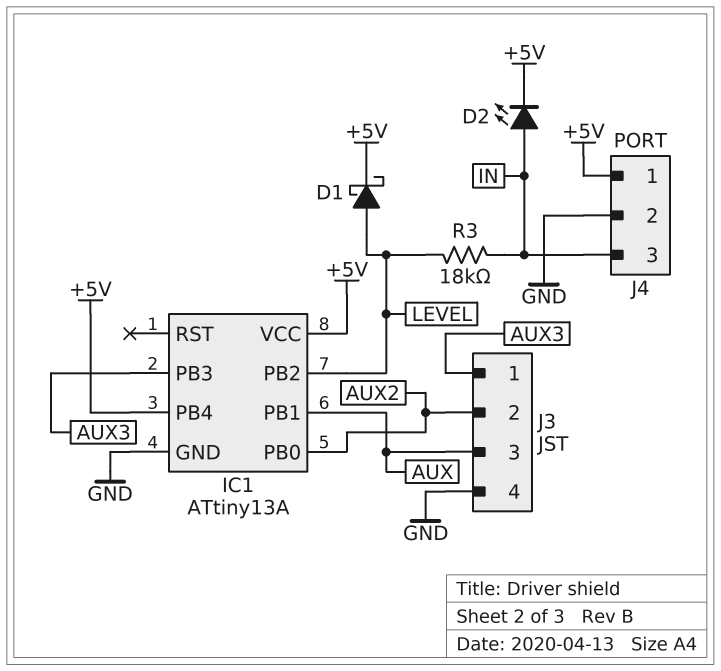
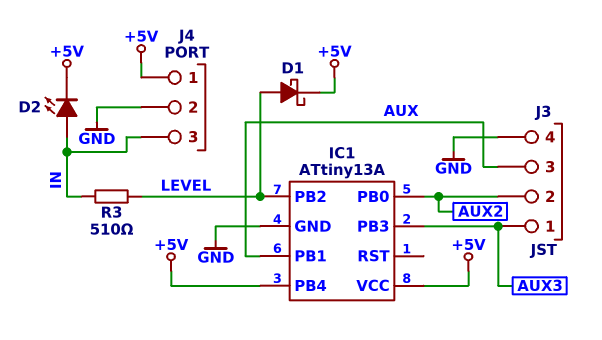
R3: 18k (IN, LEVEL) -> 510 (IN, LEVEL)

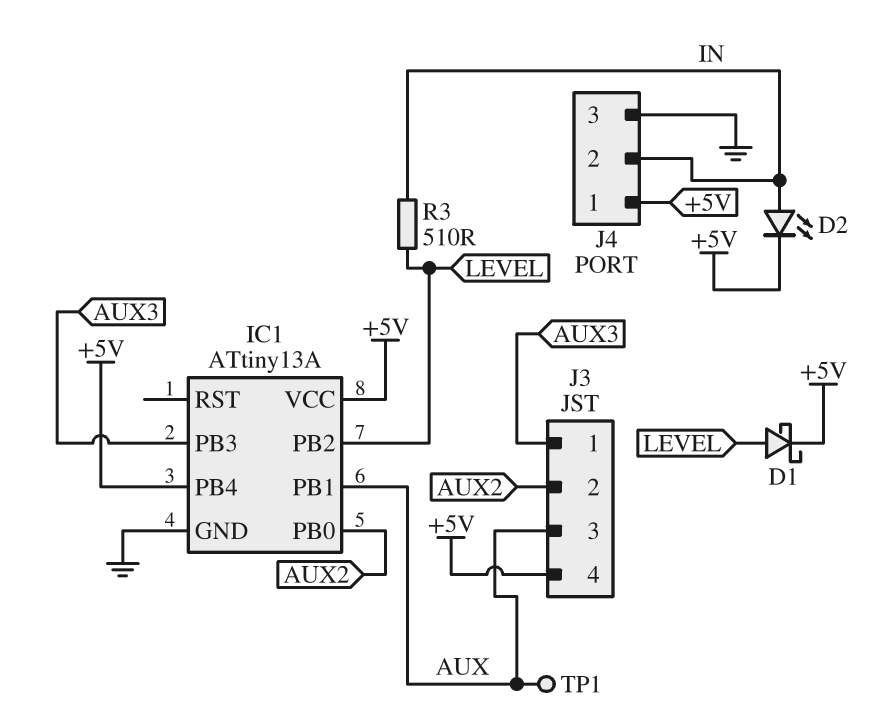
J3 pin 4: GND -> +5V
J4 pin 2: GND -> IN
J4 pin 3: IN -> GND
TP1: none -> test point (AUX)

